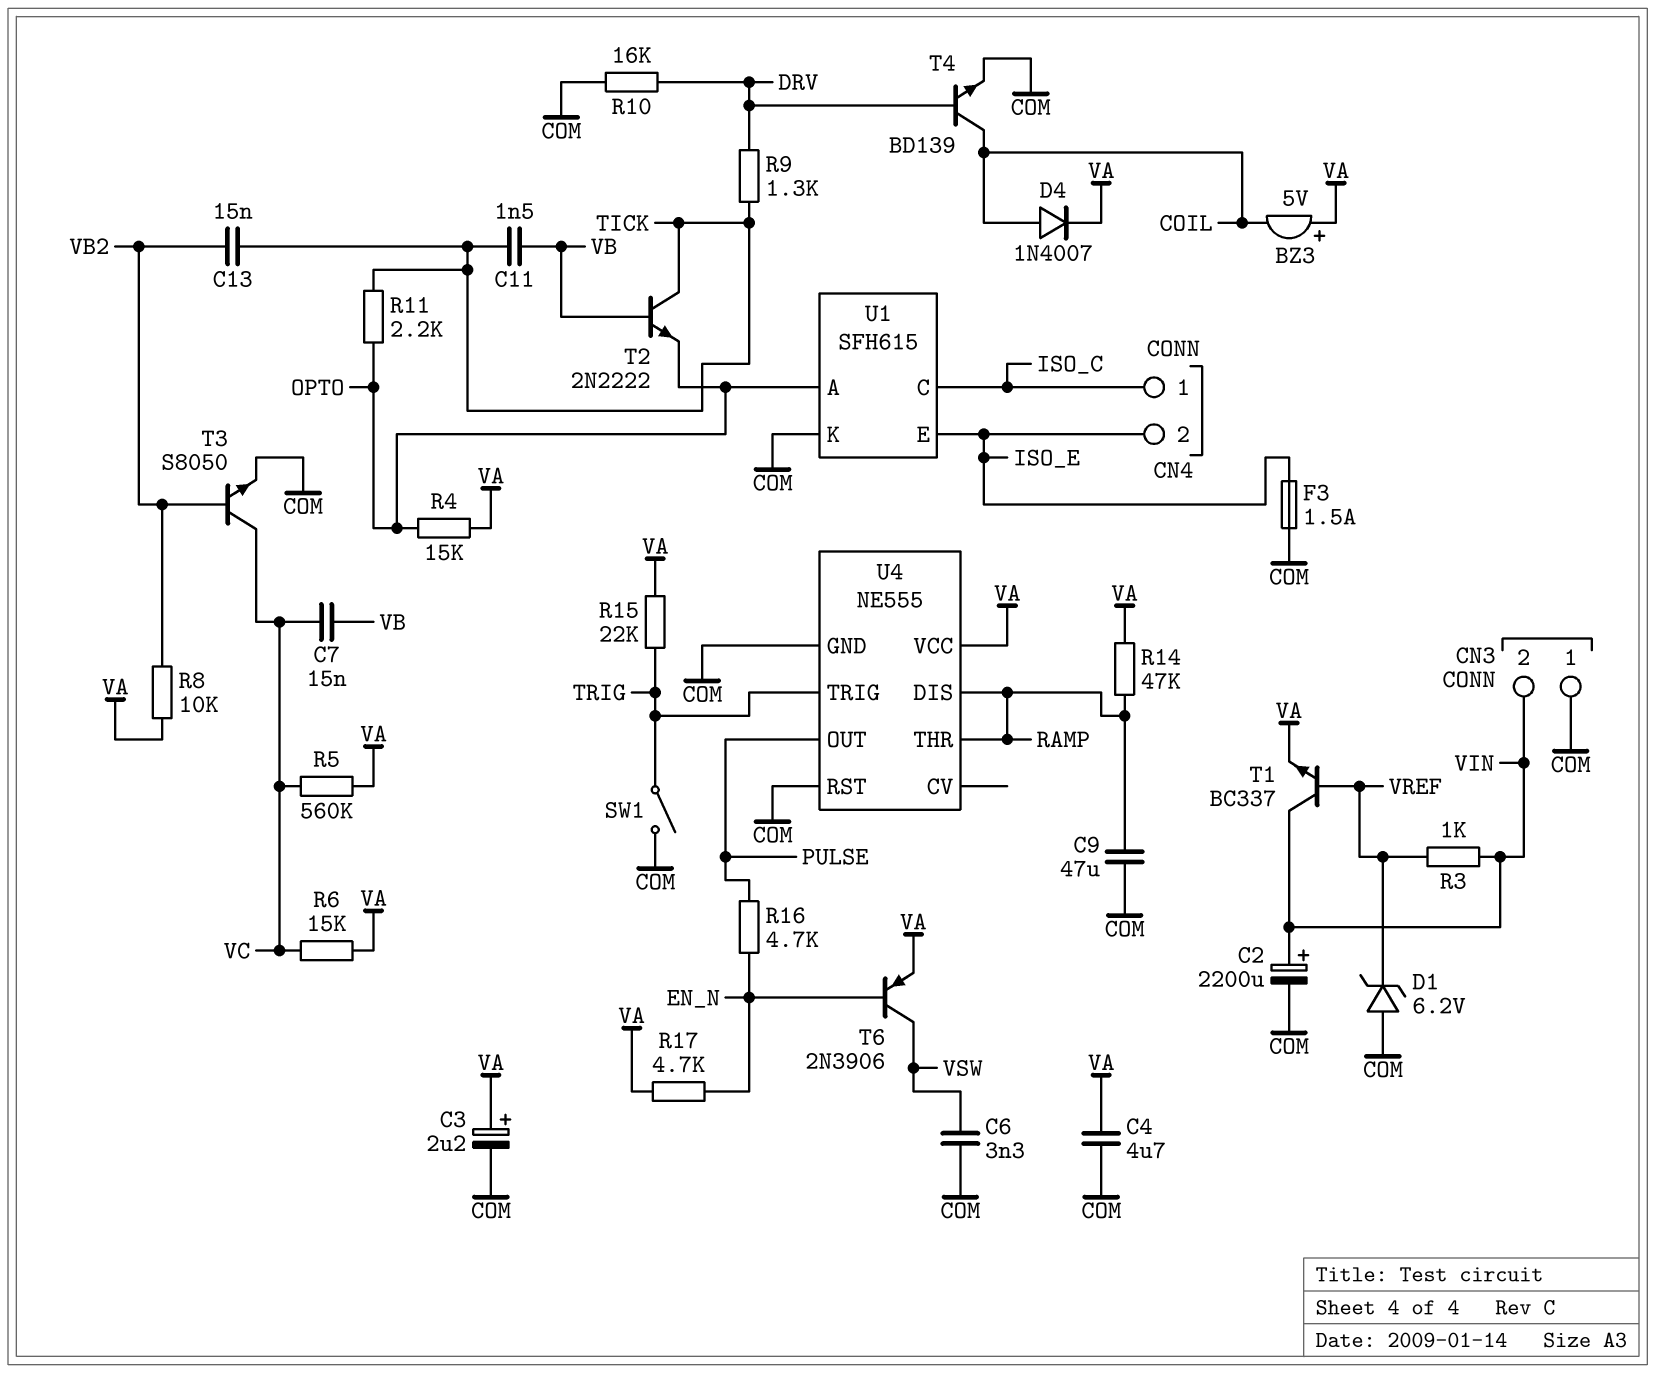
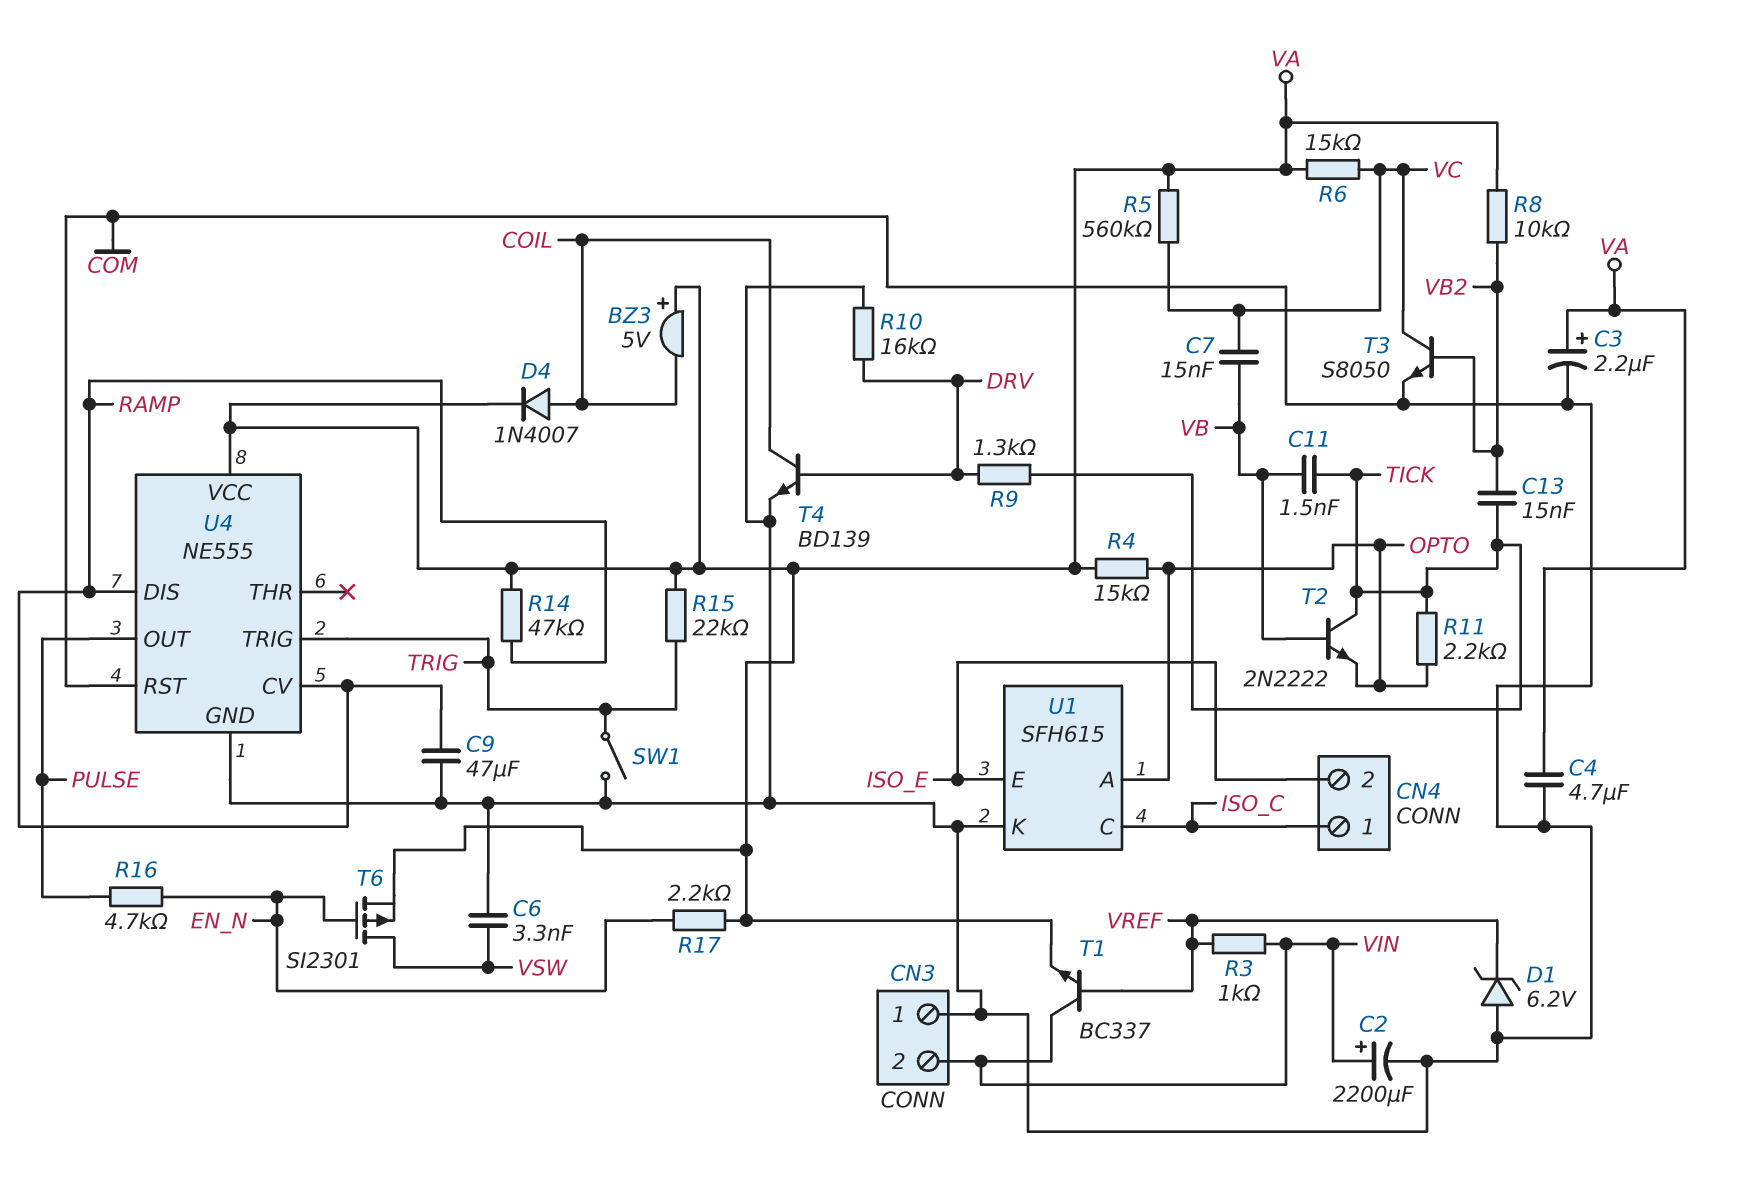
F3: 1.5A (COM, ISO_E) -> none
R17: 4.7k (EN_N, VA) -> 2.2k (EN_N, VA)
T6: PNP 2N3906 (B EN_N, C VSW, E VA) -> PMOS SI2301 (G EN_N, D VSW, S VA)
U4 pin CV: none -> RAMP
U4 pin THR: RAMP -> none

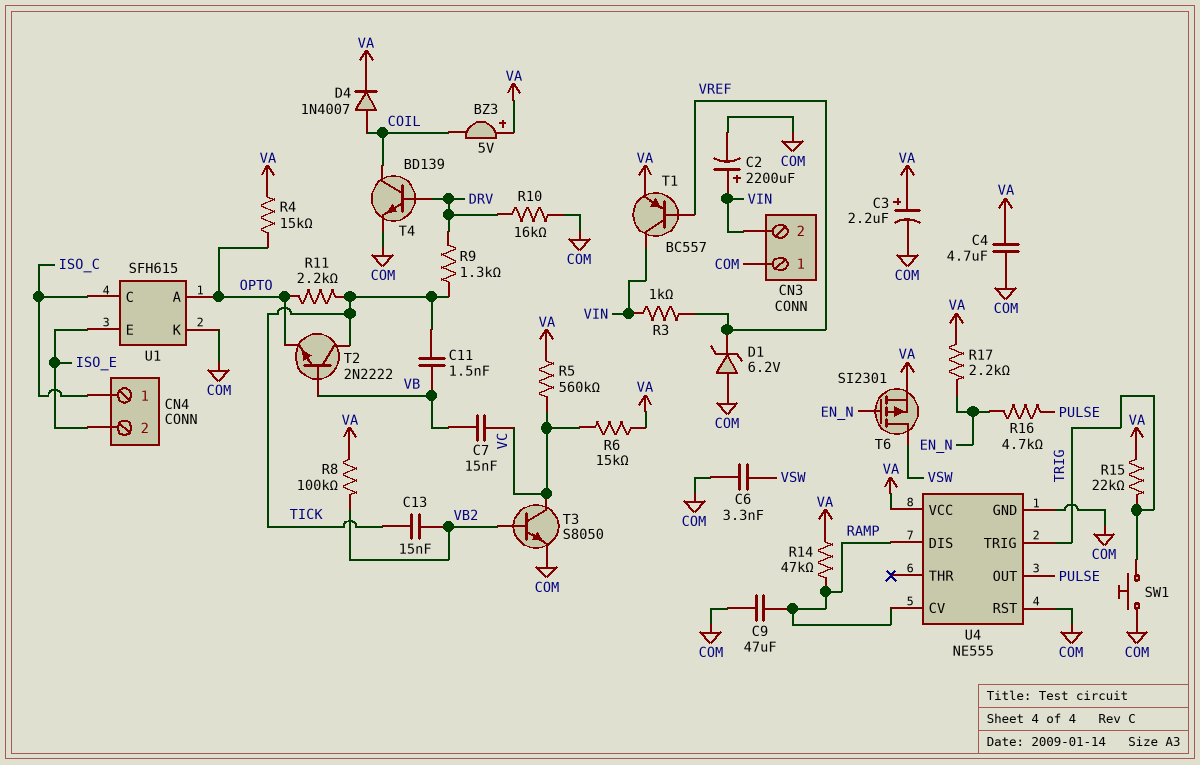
R8: 10k (VA, VB2) -> 100k (VA, VB2)
SW1: switch (COM, TRIG) -> button (COM, TRIG)
T1: NPN BC337 (B VREF, C VIN, E VA) -> PNP BC557 (B VREF, C VIN, E VA)

